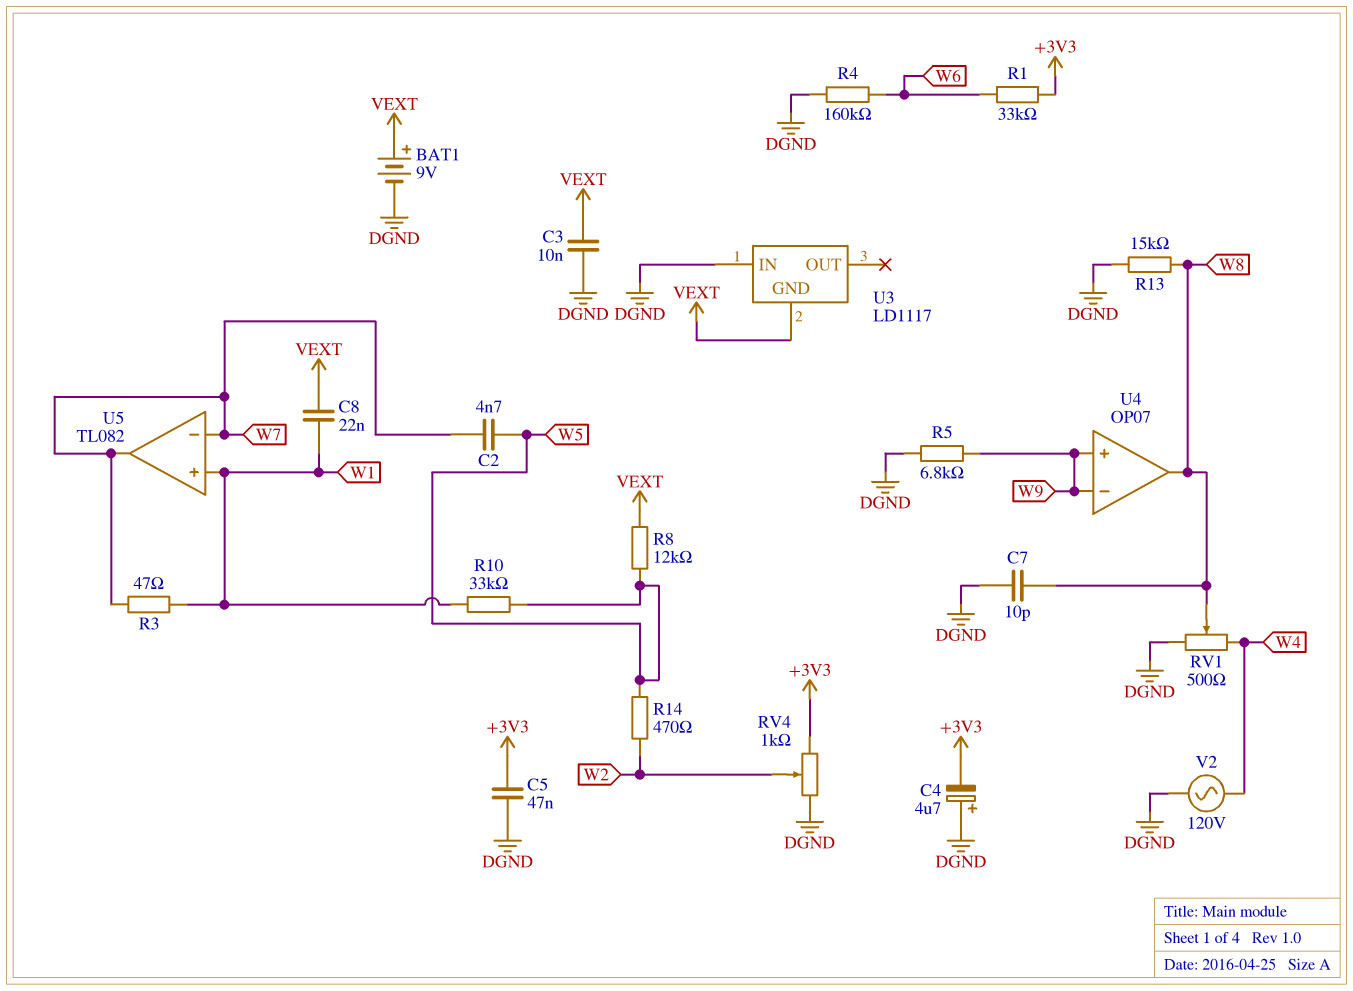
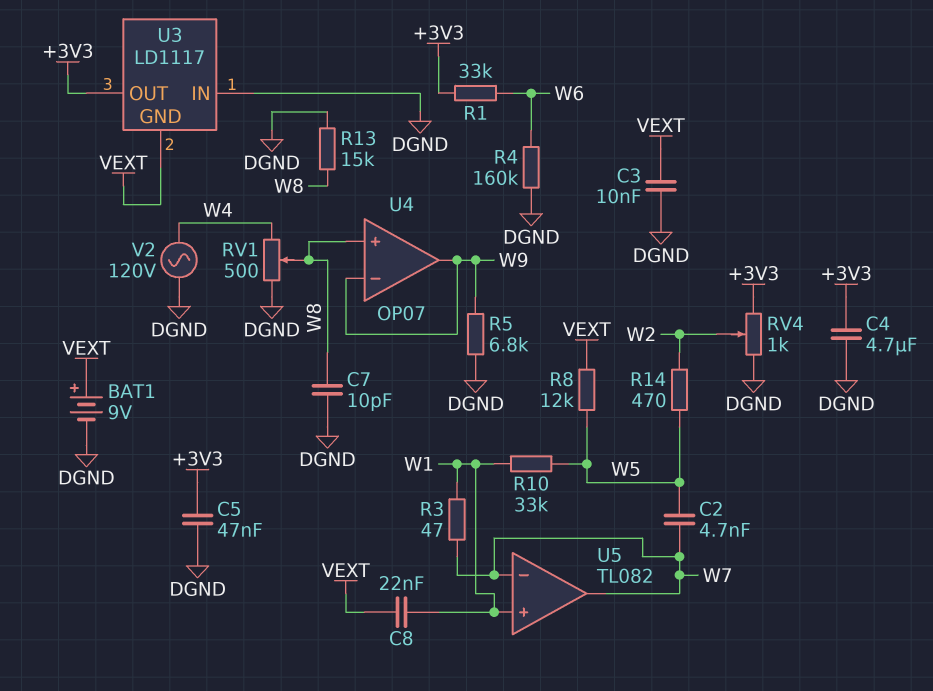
C4: 4.7uF (plus DGND, minus +3V3) -> 4.7uF (+3V3, DGND)
U3 pin OUT: none -> +3V3
U4 pin in+: W9 -> W8
U4 pin out: W8 -> W9

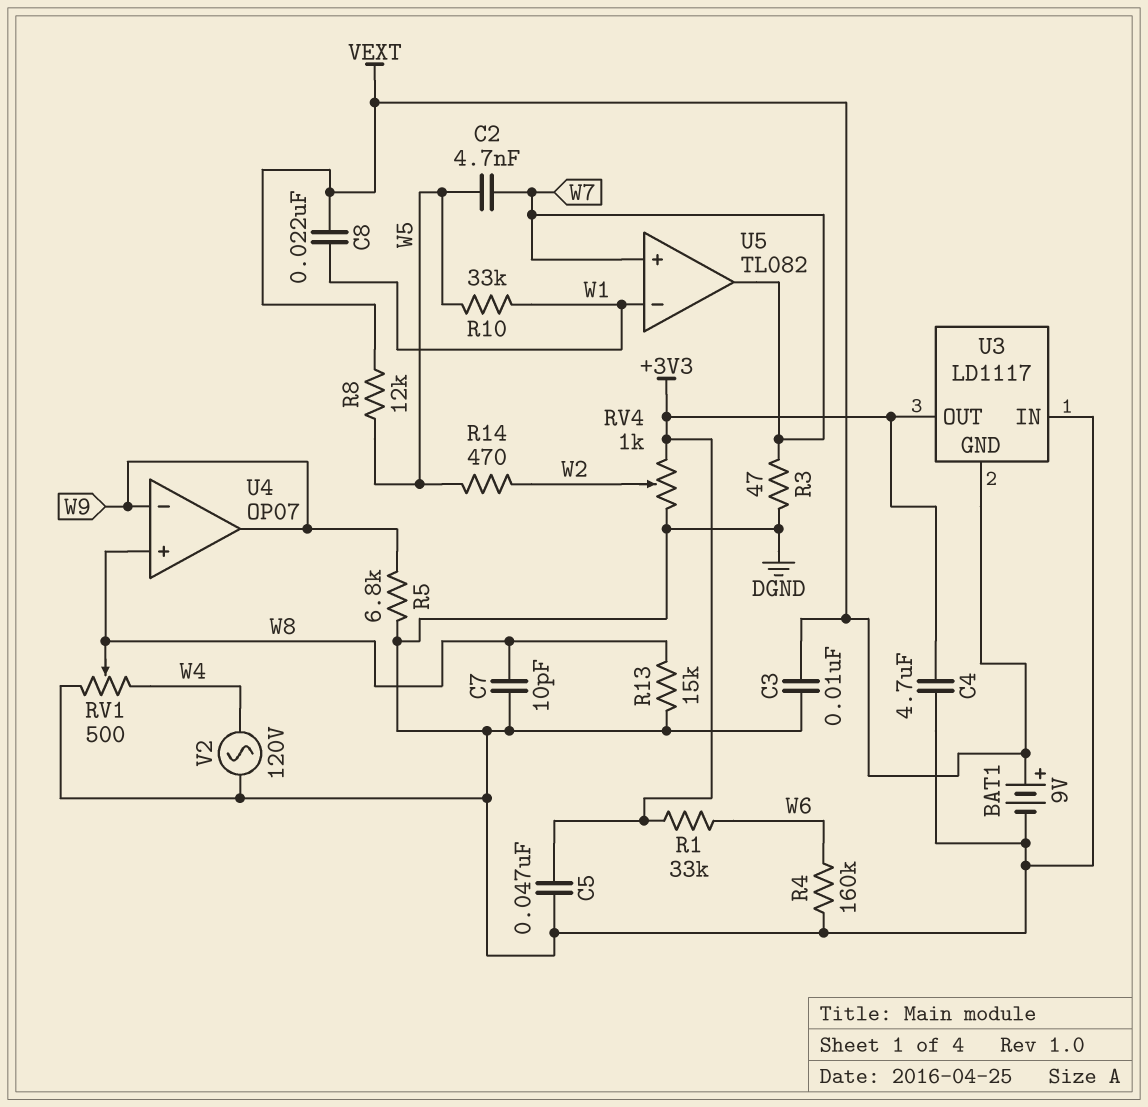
R3: 47 (W1, W7) -> 47 (DGND, W7)
U5 pin in+: W1 -> W7
U5 pin in-: W7 -> W1

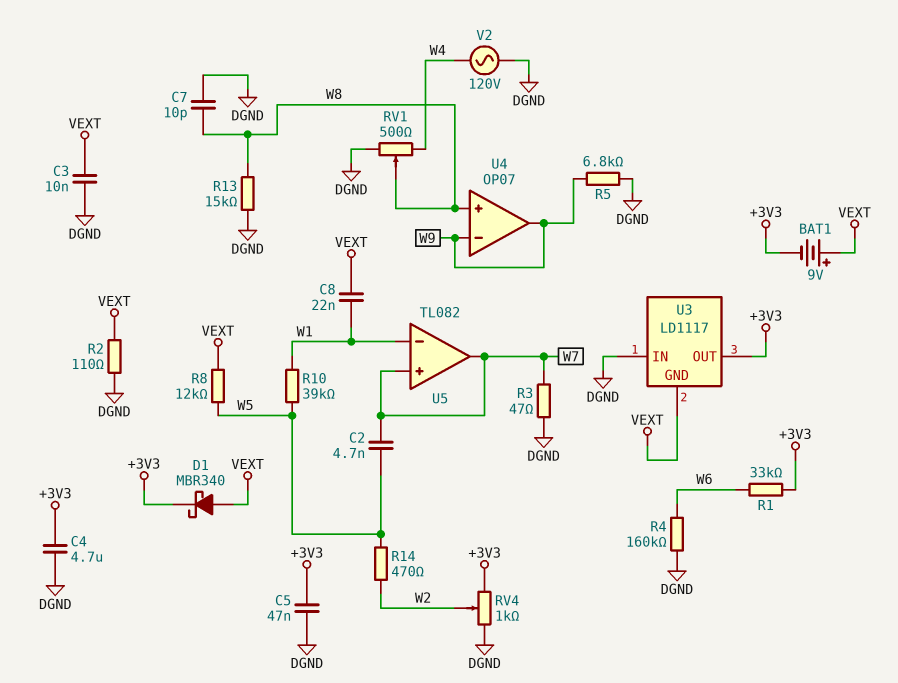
BAT1: 9V (plus VEXT, minus DGND) -> 9V (plus VEXT, minus +3V3)
D1: none -> schottky MBR340 (A VEXT, K +3V3)
R2: none -> 110 (DGND, VEXT)
R10: 33k (W1, W5) -> 39k (W1, W5)

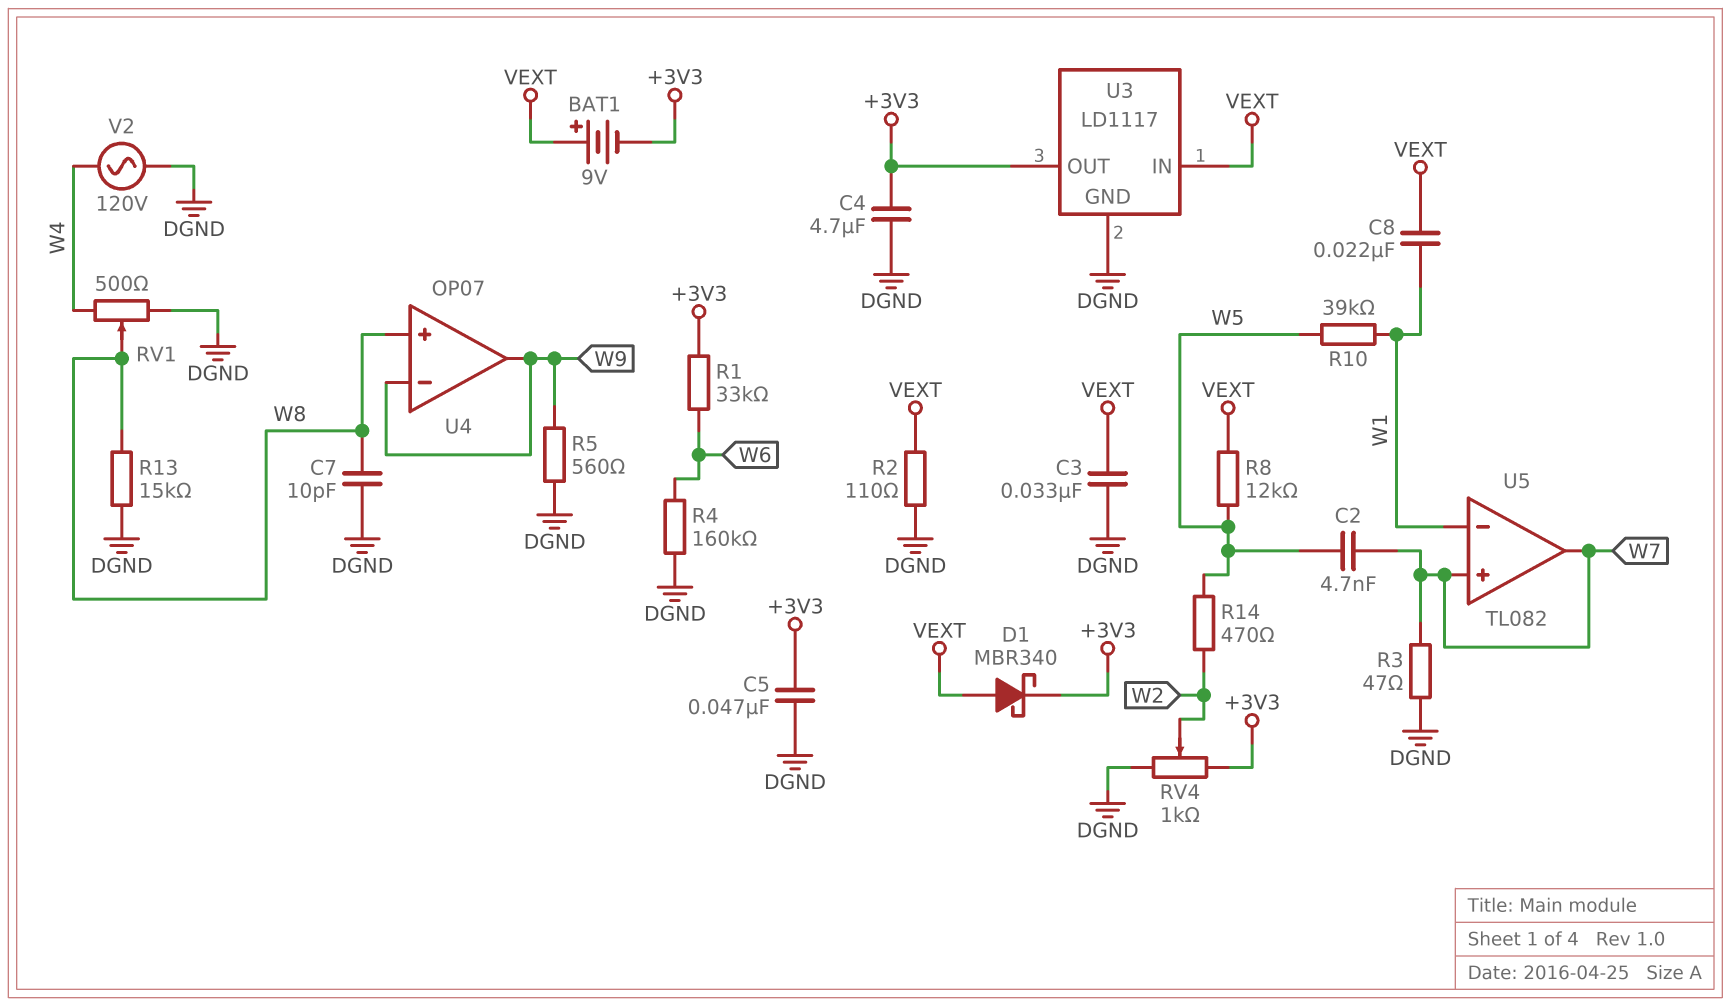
C3: 10nF (DGND, VEXT) -> 33nF (DGND, VEXT)
R5: 6.8k (DGND, W9) -> 560 (DGND, W9)
U3 pin GND: VEXT -> DGND
U3 pin IN: DGND -> VEXT

